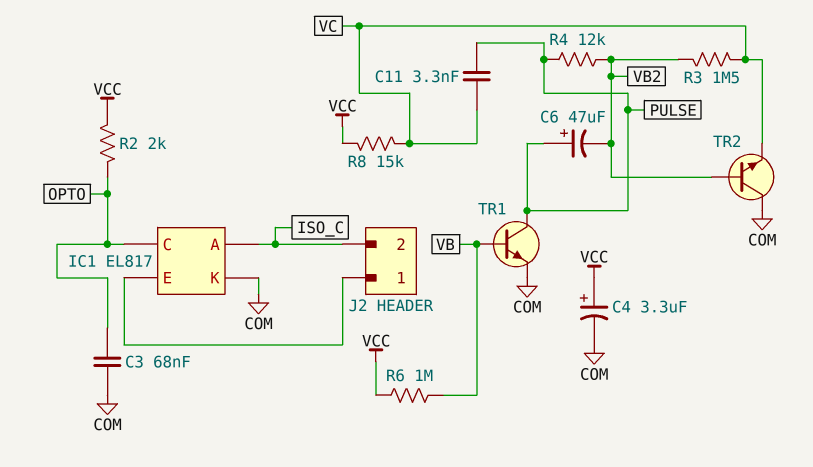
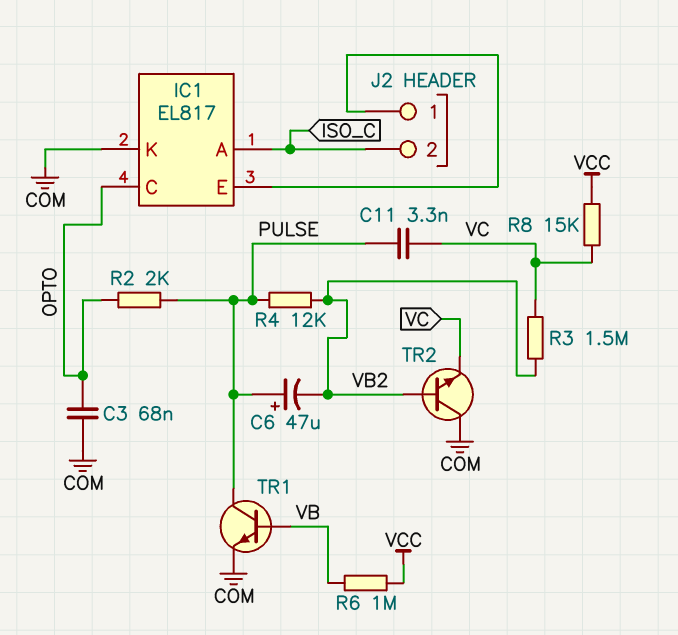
C4: 3.3uF (plus VCC, minus COM) -> none
R2: 2k (OPTO, VCC) -> 2k (OPTO, PULSE)

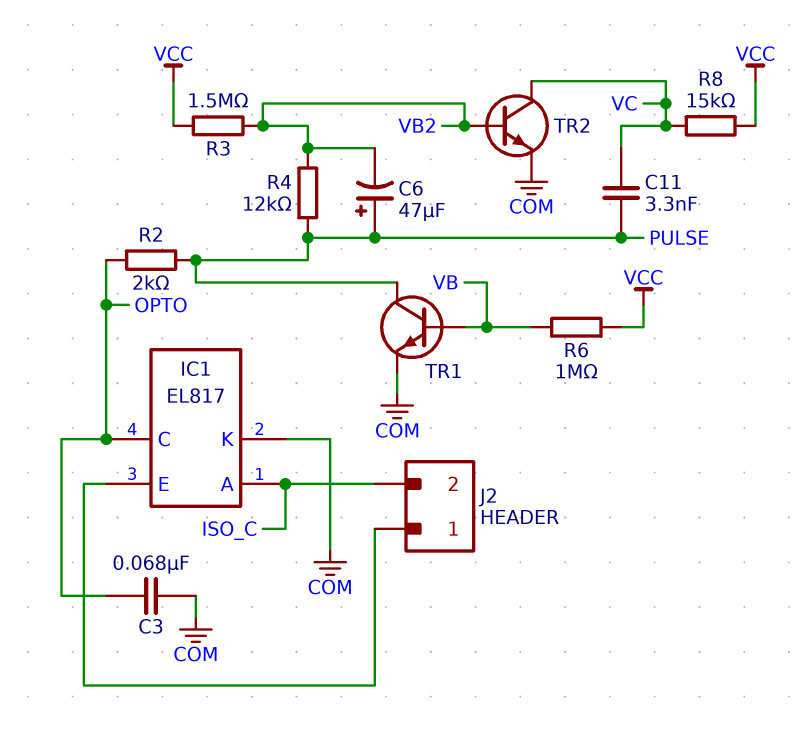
R3: 1.5M (VB2, VC) -> 1.5M (VB2, VCC)
TR2: NPN (B VB2, C COM, E VC) -> NPN (B VB2, C VC, E COM)

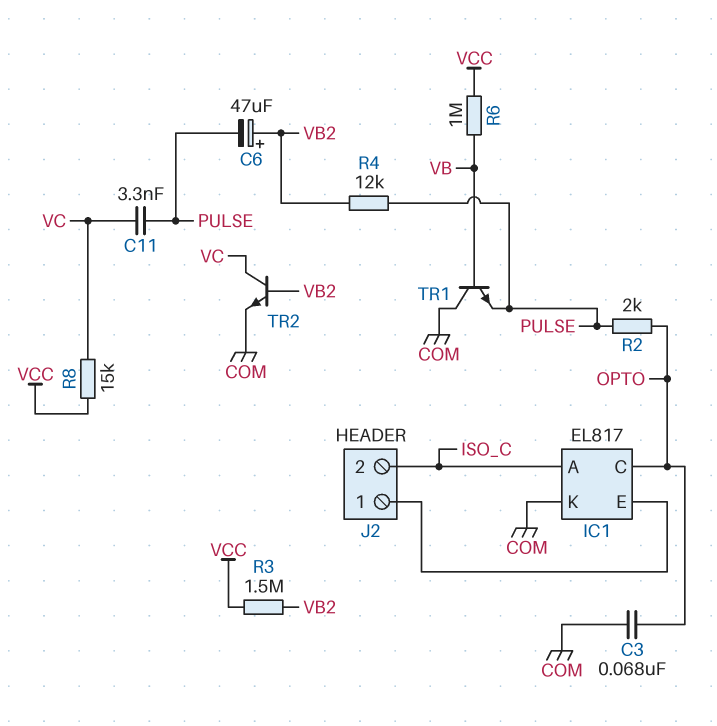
C6: 47uF (plus PULSE, minus VB2) -> 47uF (plus VB2, minus PULSE)
TR1: NPN (B VB, C PULSE, E COM) -> NPN (B VB, C COM, E PULSE)

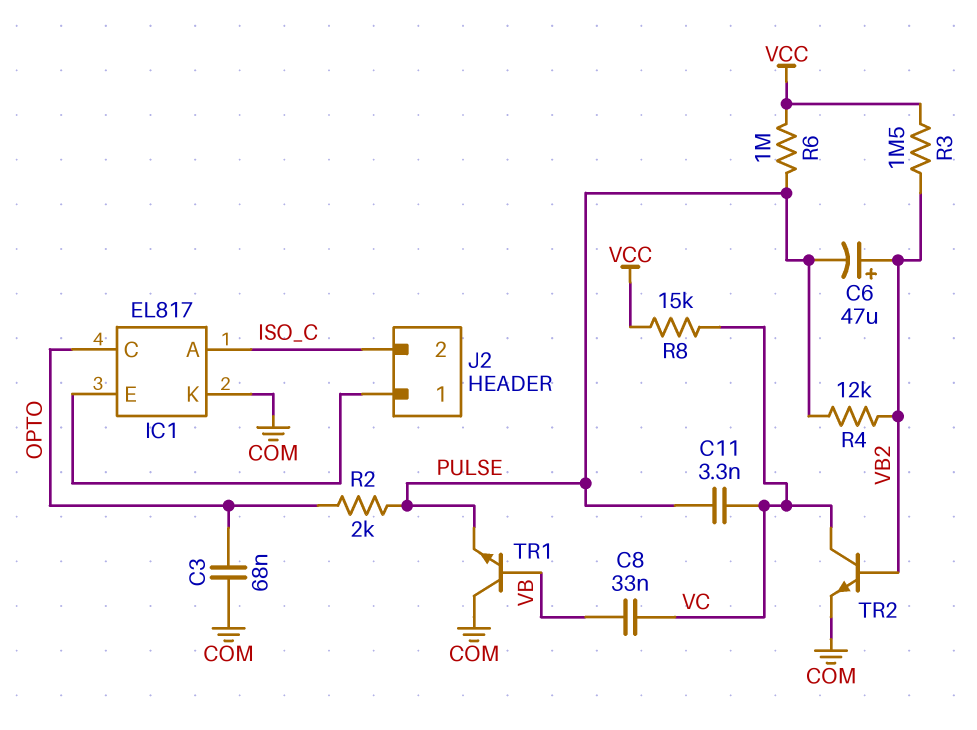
C8: none -> 33nF (VB, VC)
R6: 1M (VB, VCC) -> 1M (PULSE, VCC)

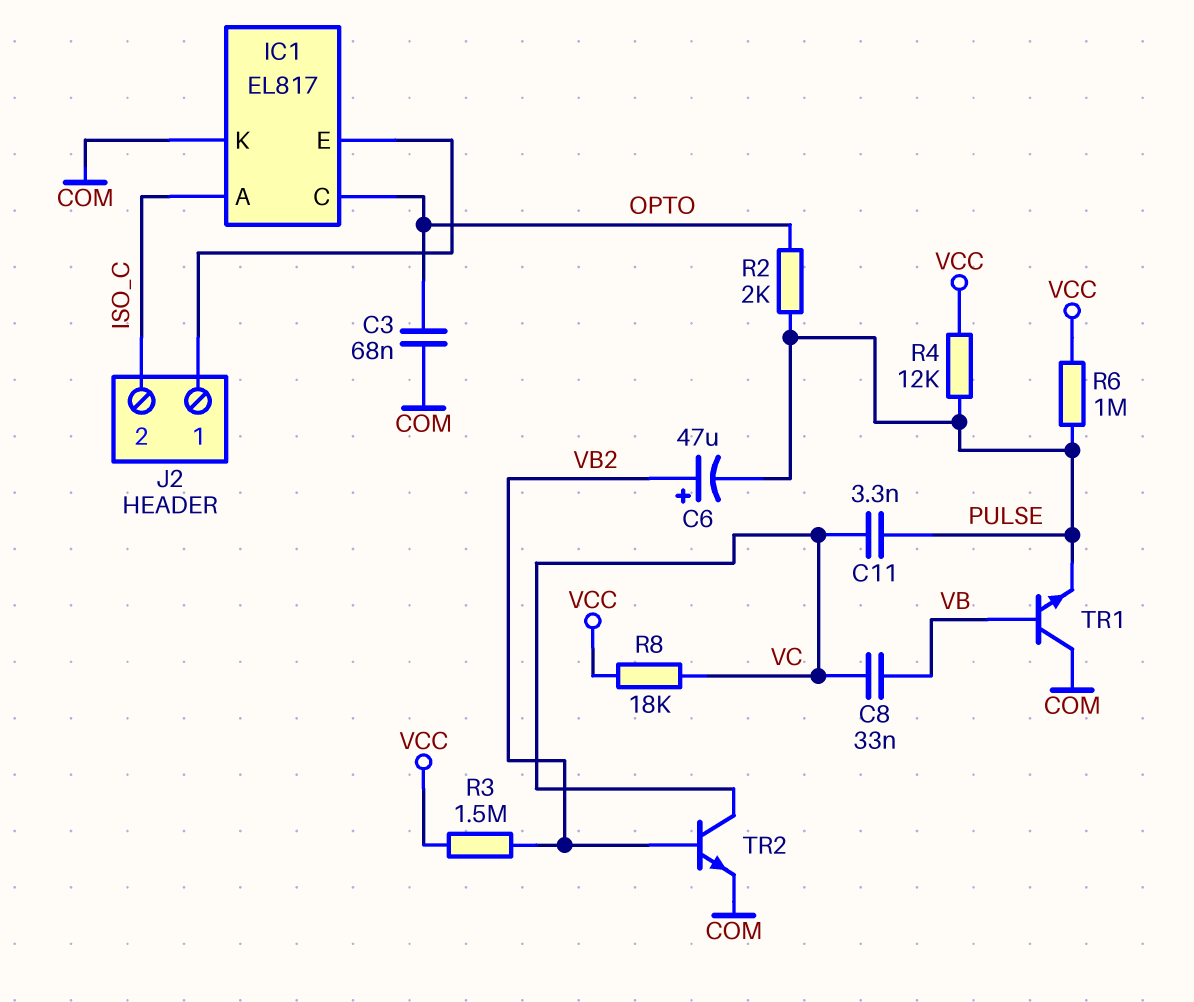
R4: 12k (PULSE, VB2) -> 12k (PULSE, VCC)
R8: 15k (VC, VCC) -> 18k (VC, VCC)

